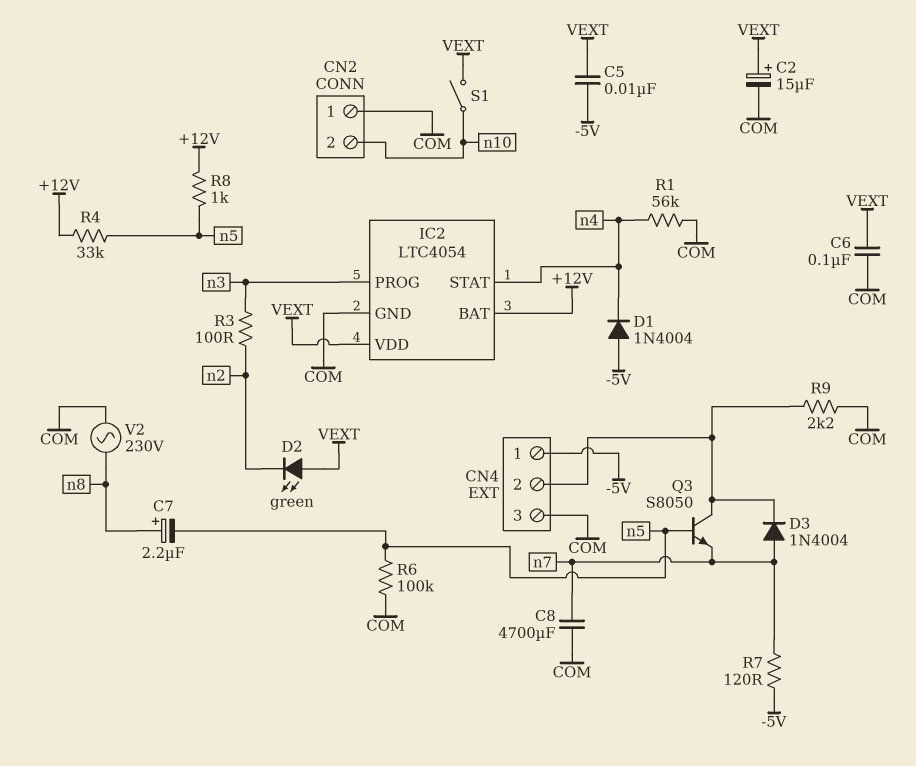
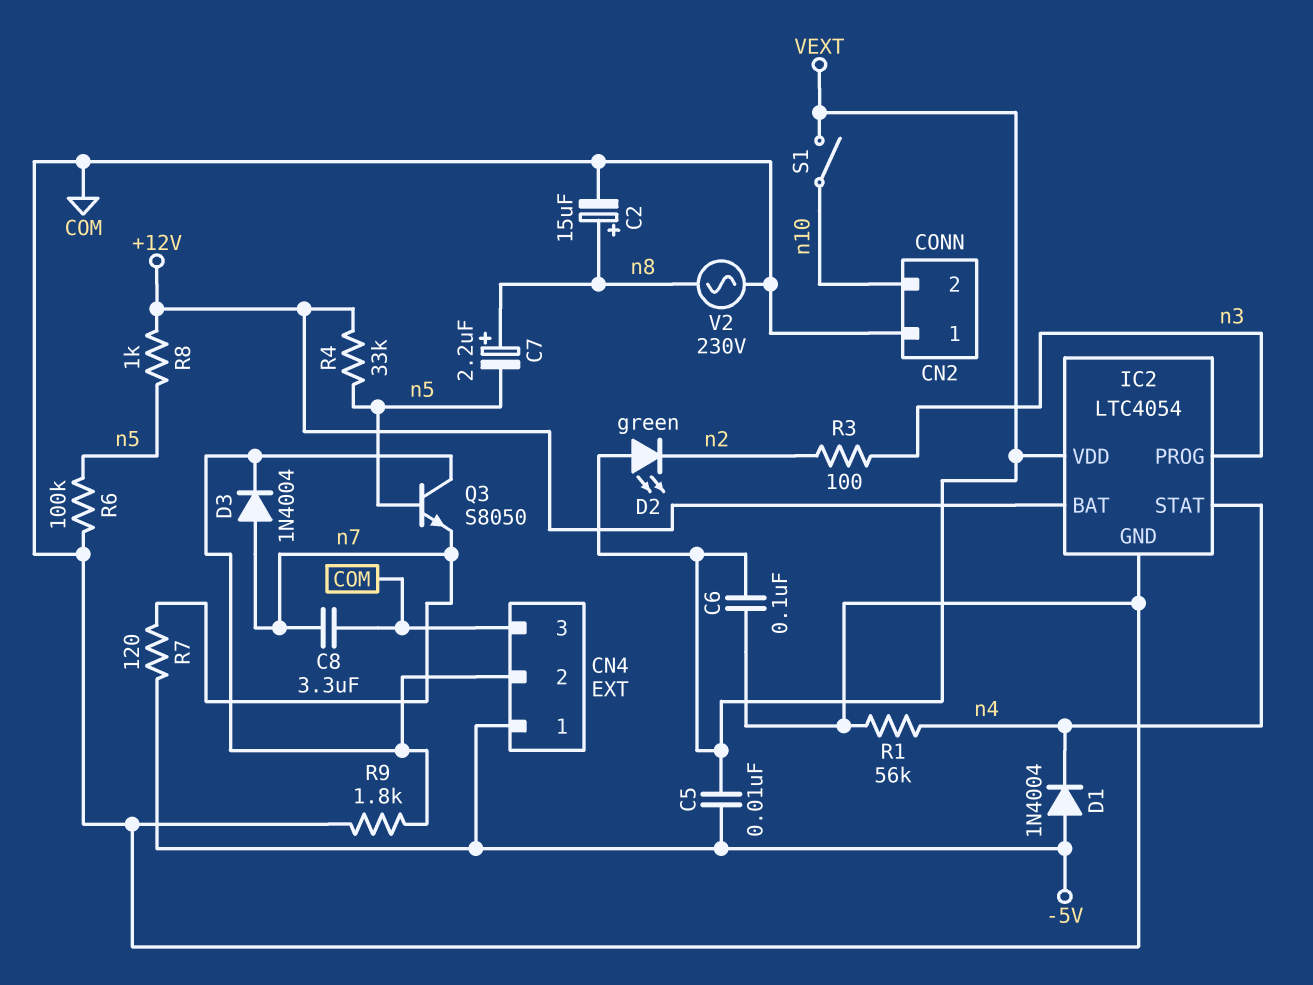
C2: 15uF (plus VEXT, minus COM) -> 15uF (plus n8, minus COM)
C8: 4700uF (COM, n7) -> 3.3uF (COM, n7)
R9: 2.2k (CN4/2, COM) -> 1.8k (CN4/2, COM)

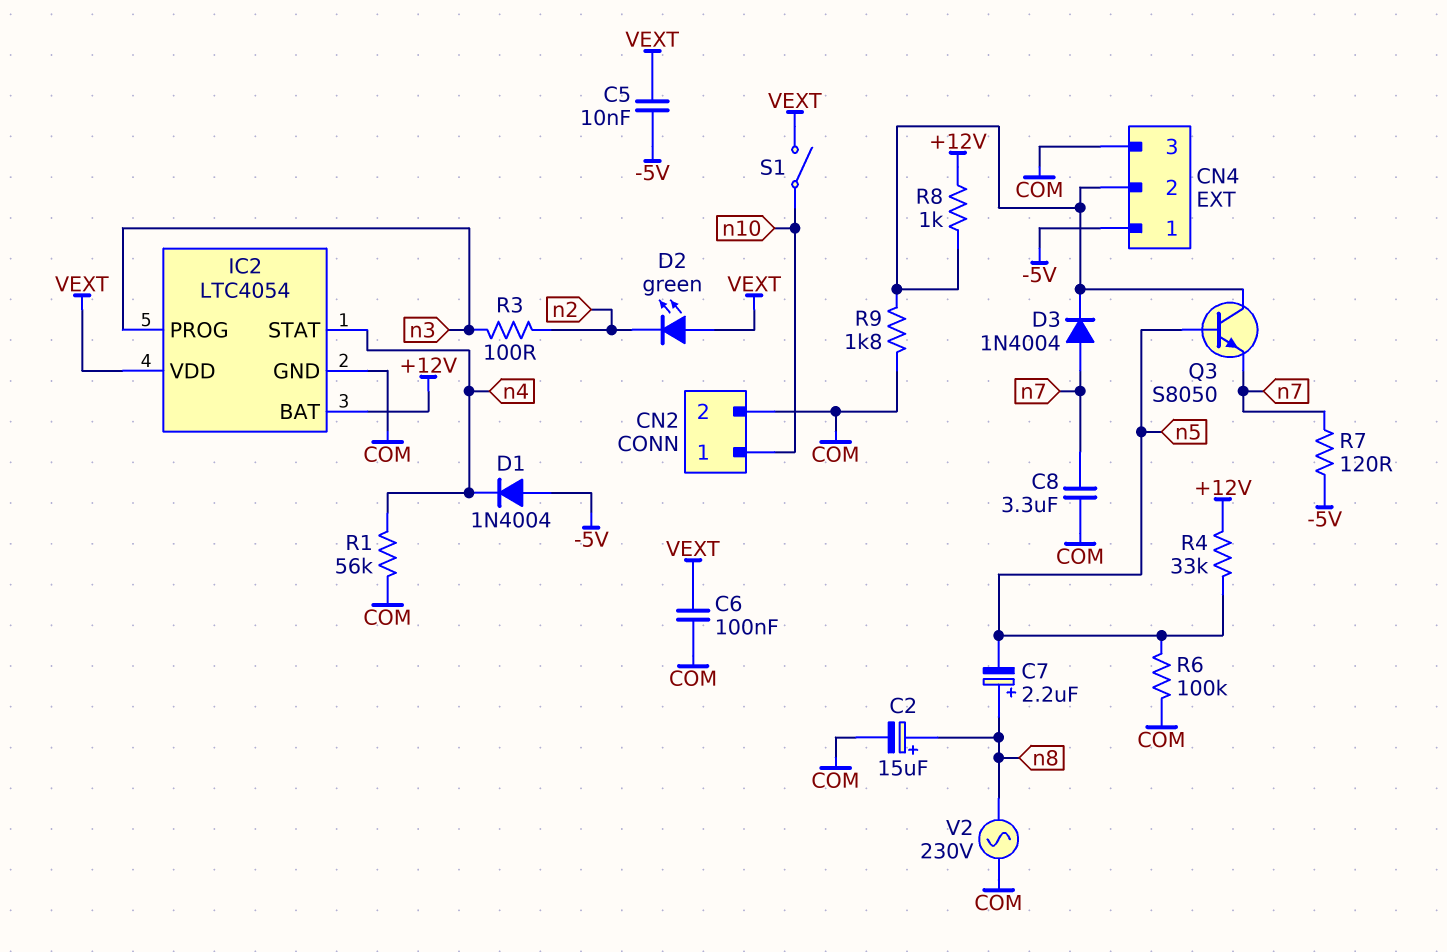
CN2 pin 1: COM -> n10
CN2 pin 2: n10 -> COM
R8: 1k (+12V, n5) -> 1k (+12V, CN4/2)

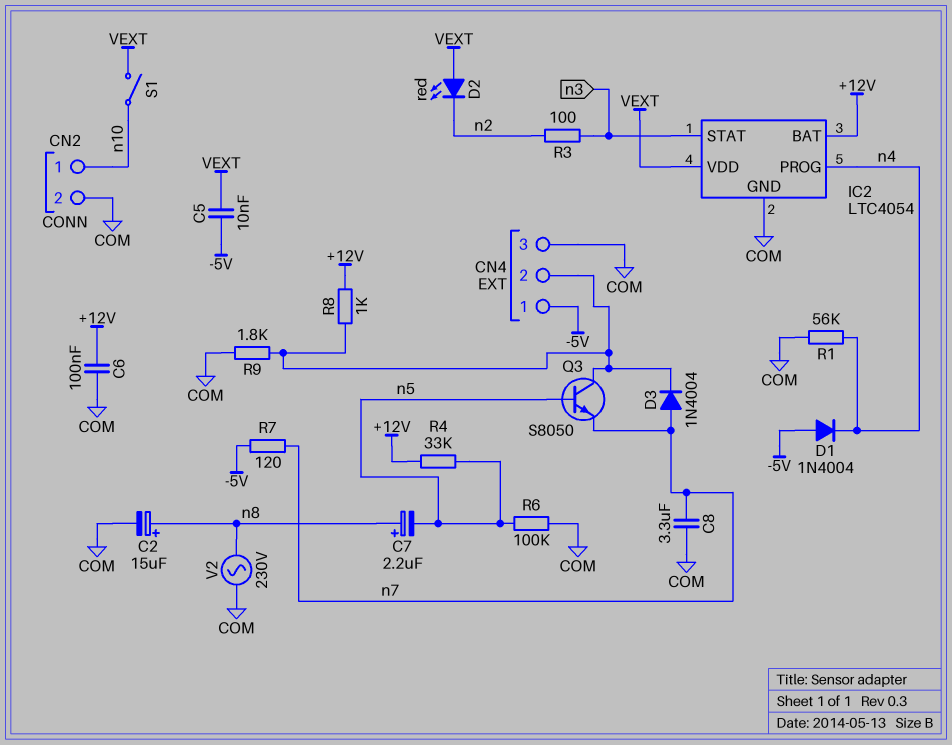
C6: 100nF (COM, VEXT) -> 100nF (+12V, COM)
D2: LED green (A VEXT, K n2) -> LED red (A VEXT, K n2)
IC2 pin PROG: n3 -> n4
IC2 pin STAT: n4 -> n3

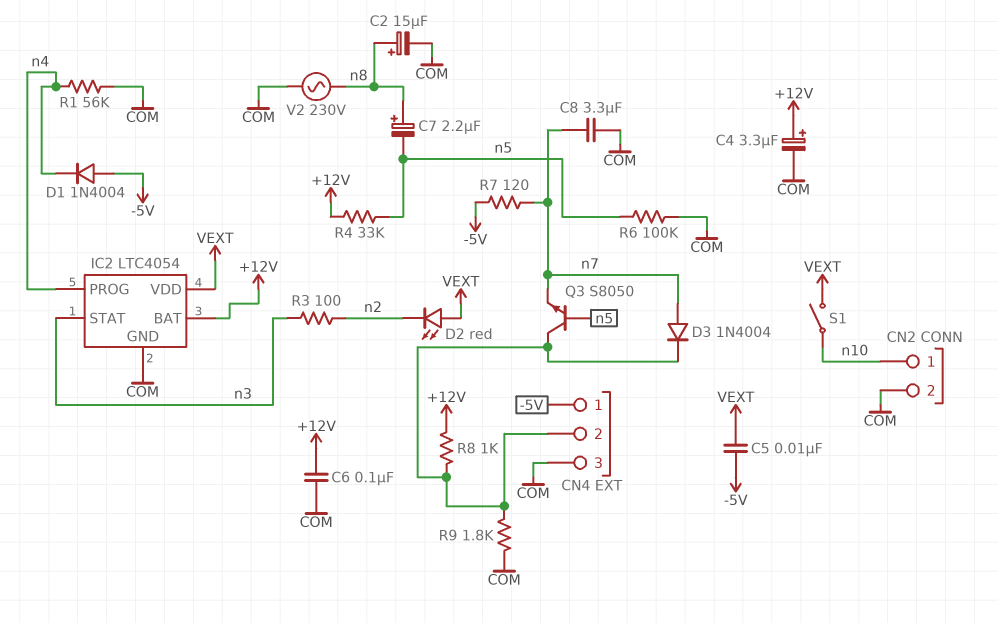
C4: none -> 3.3uF (plus +12V, minus COM)

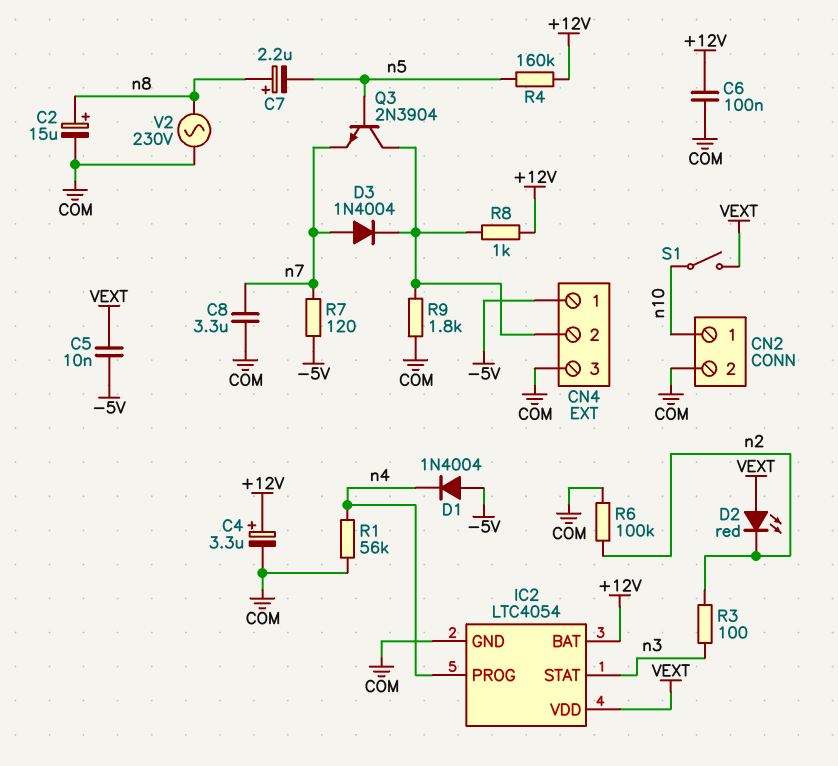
Q3: NPN S8050 (B n5, C CN4/2, E n7) -> NPN 2N3904 (B n5, C CN4/2, E n7)
R4: 33k (+12V, n5) -> 160k (+12V, n5)
R6: 100k (COM, n5) -> 100k (COM, n2)

